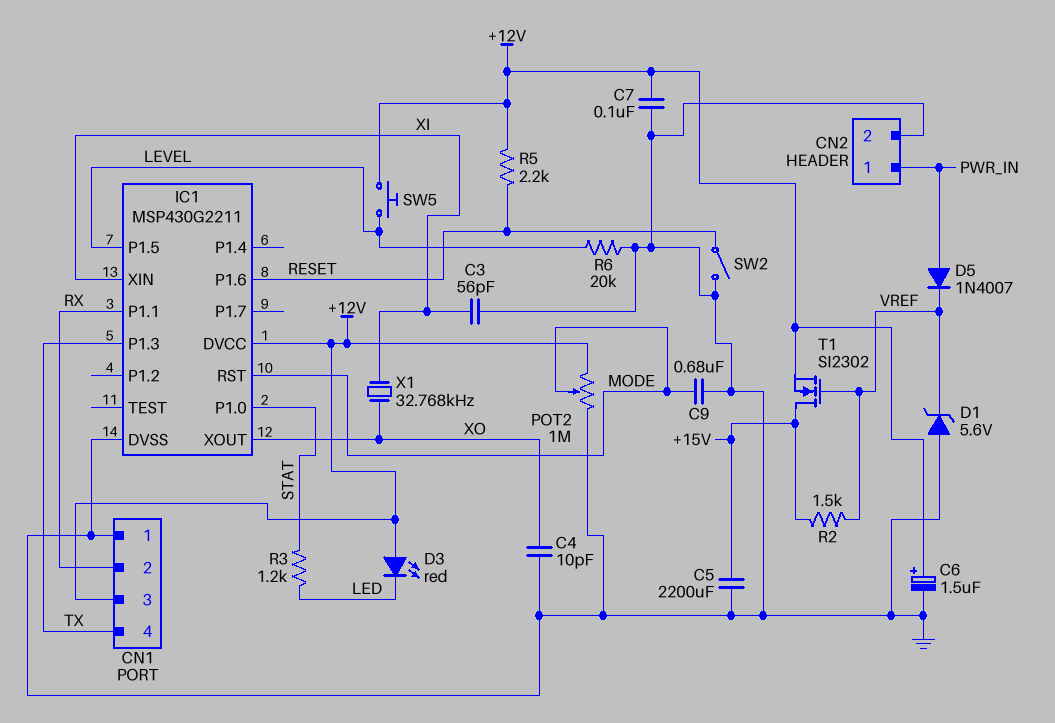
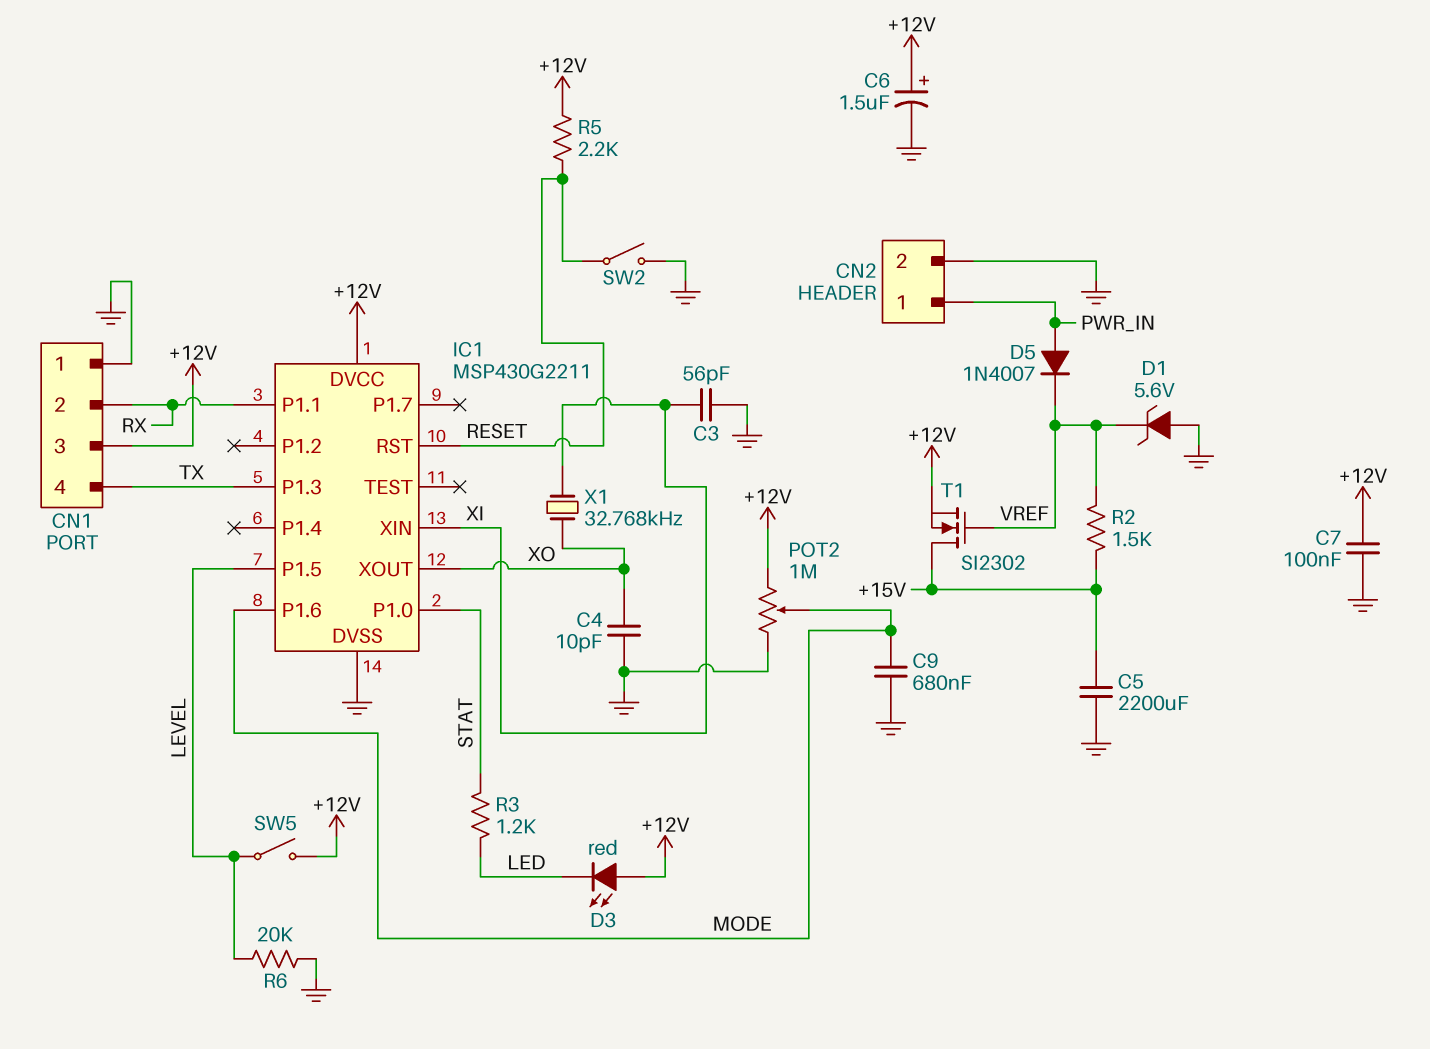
IC1 pin P1.6: RESET -> MODE
IC1 pin RST: MODE -> RESET
SW5: button (+12V, LEVEL) -> switch (+12V, LEVEL)

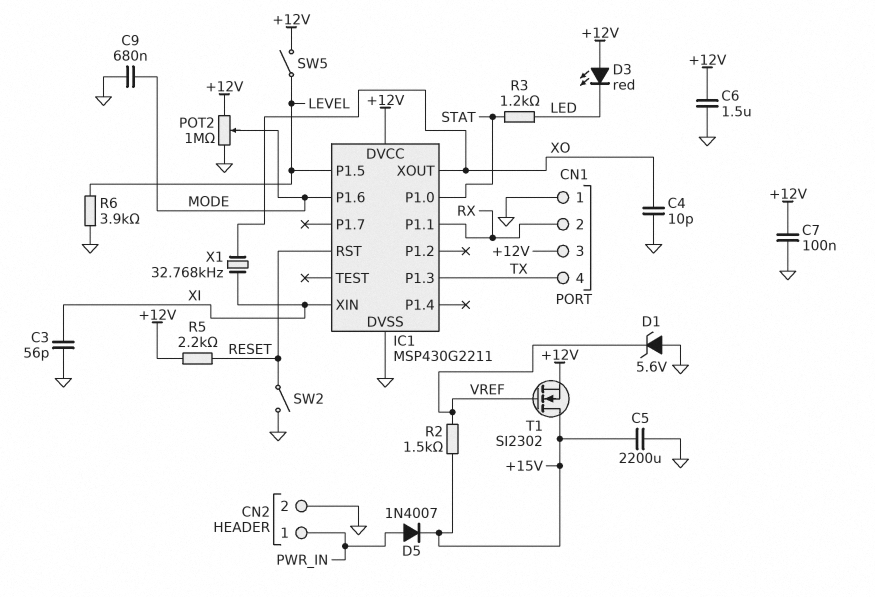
C6: 1.5uF (plus +12V, minus GND) -> 1.5uF (+12V, GND)
D5: diode 1N4007 (A PWR_IN, K VREF) -> diode 1N4007 (A PWR_IN, K +15V)
R6: 20k (GND, LEVEL) -> 3.9k (GND, LEVEL)

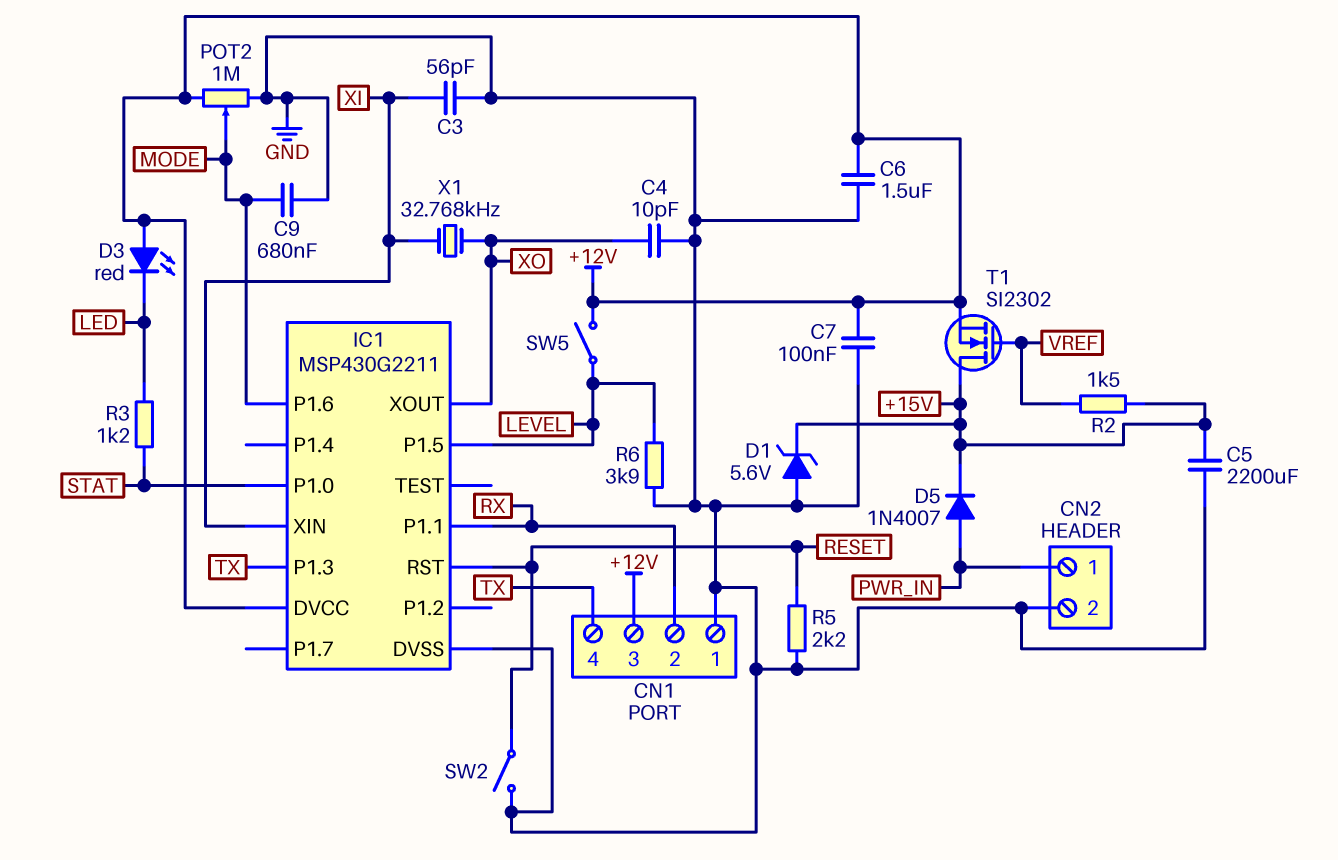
D1: zener 5.6V (A GND, K VREF) -> zener 5.6V (A GND, K +15V)
R5: 2.2k (+12V, RESET) -> 2.2k (GND, RESET)

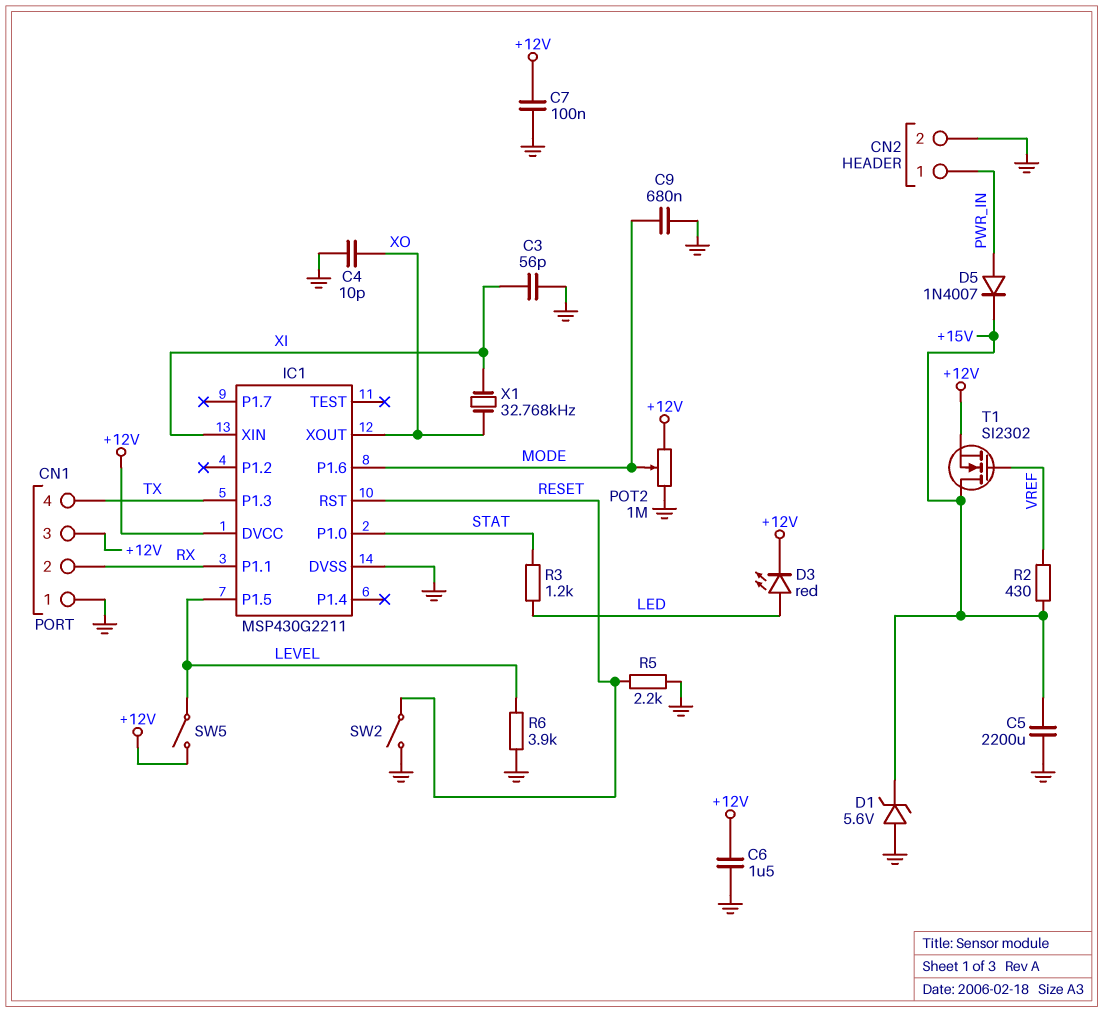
D3: LED red (A +12V, K LED) -> LED red (A LED, K +12V)
R2: 1.5k (+15V, VREF) -> 430 (+15V, VREF)

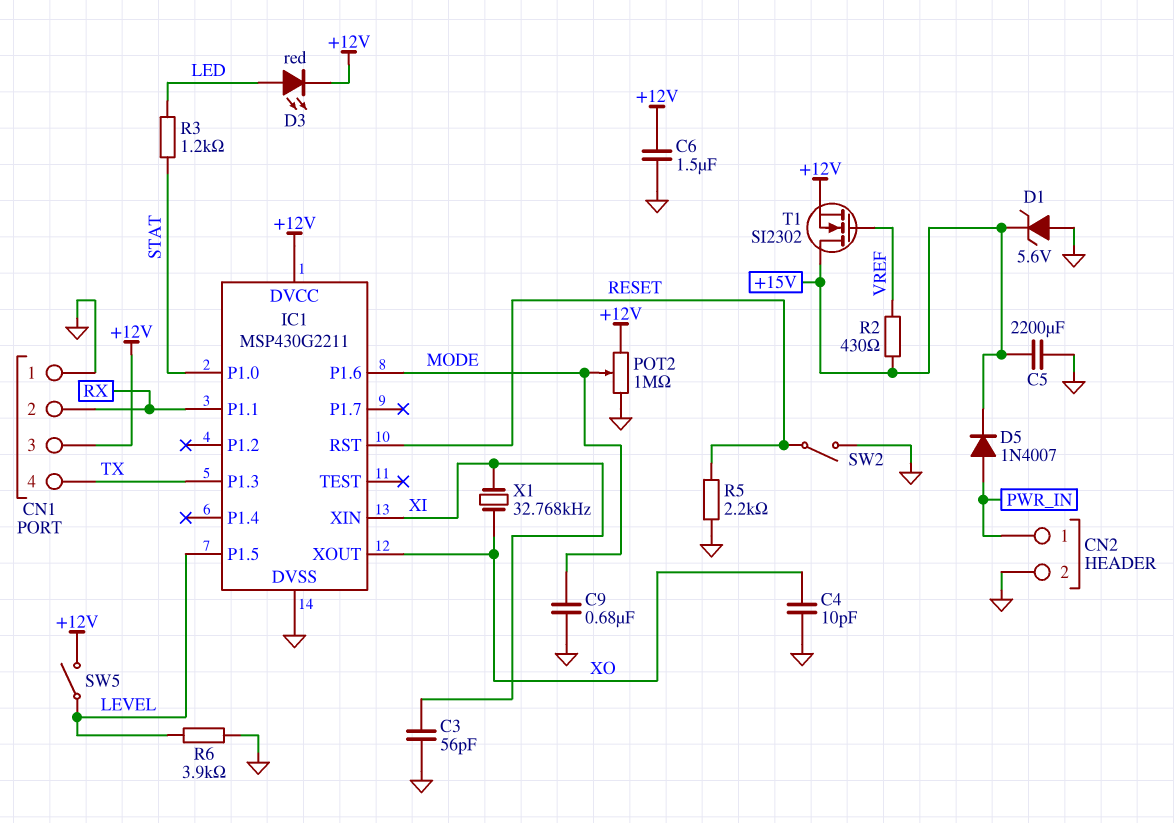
C7: 100nF (+12V, GND) -> none

